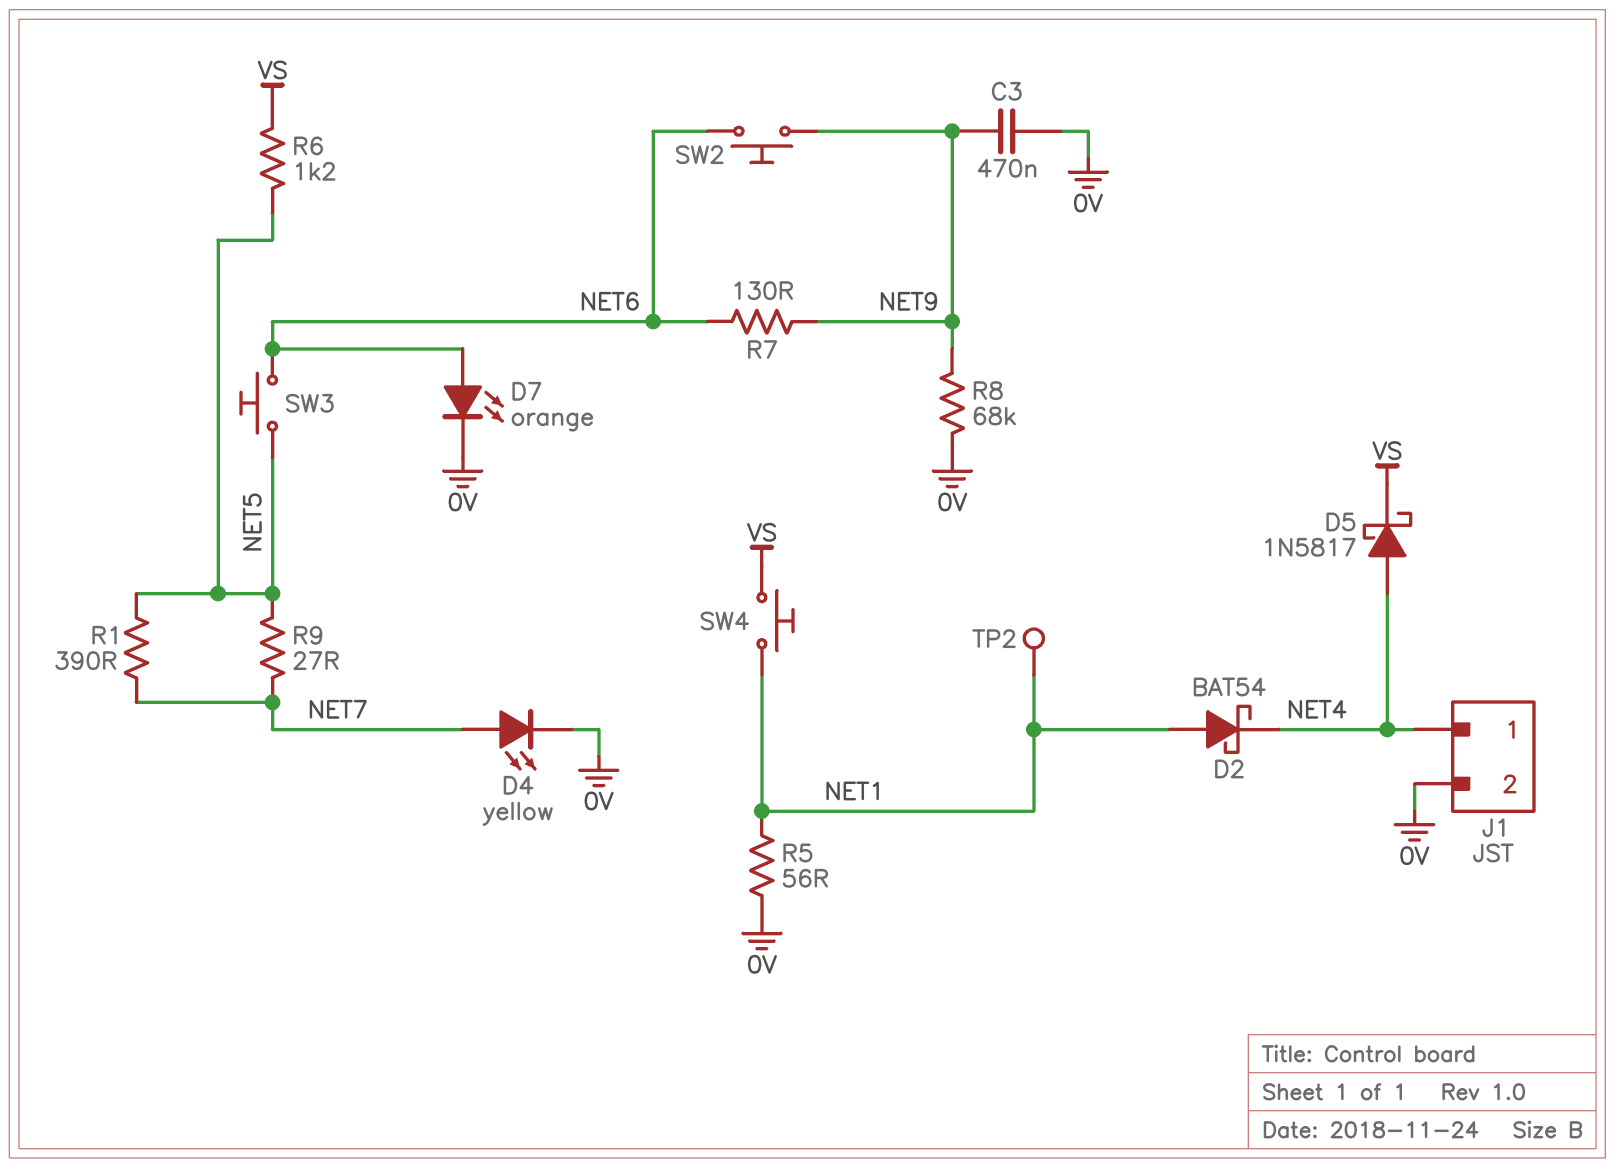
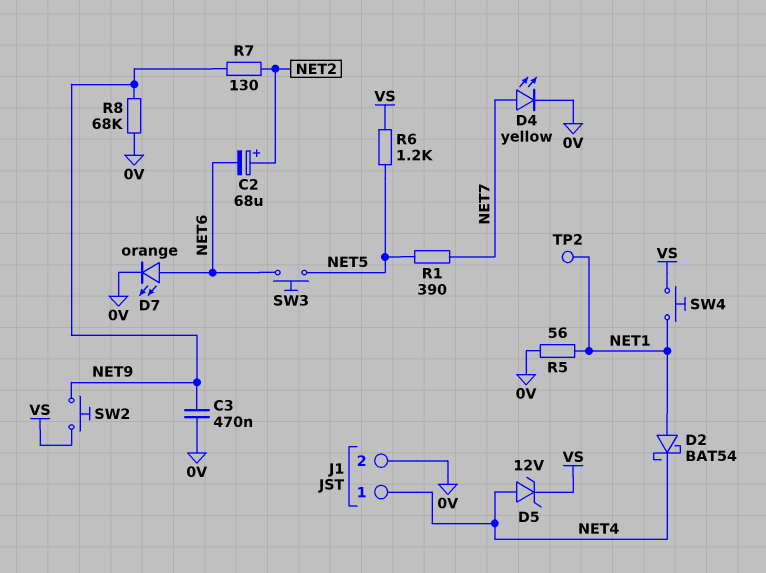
C2: none -> 68uF (plus NET2, minus NET6)
D5: schottky 1N5817 (A NET4, K VS) -> zener 12V (A NET4, K VS)
R7: 130 (NET6, NET9) -> 130 (NET2, NET9)
R9: 27 (NET5, NET7) -> none
SW2: button (NET6, NET9) -> button (NET9, VS)

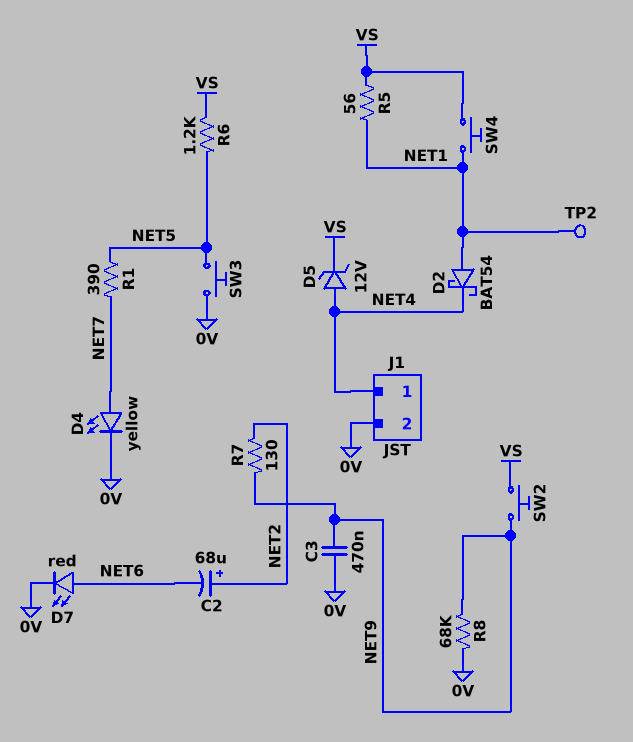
D7: LED orange (A NET6, K 0V) -> LED red (A NET6, K 0V)
R5: 56 (0V, NET1) -> 56 (NET1, VS)
SW3: button (NET5, NET6) -> button (0V, NET5)

